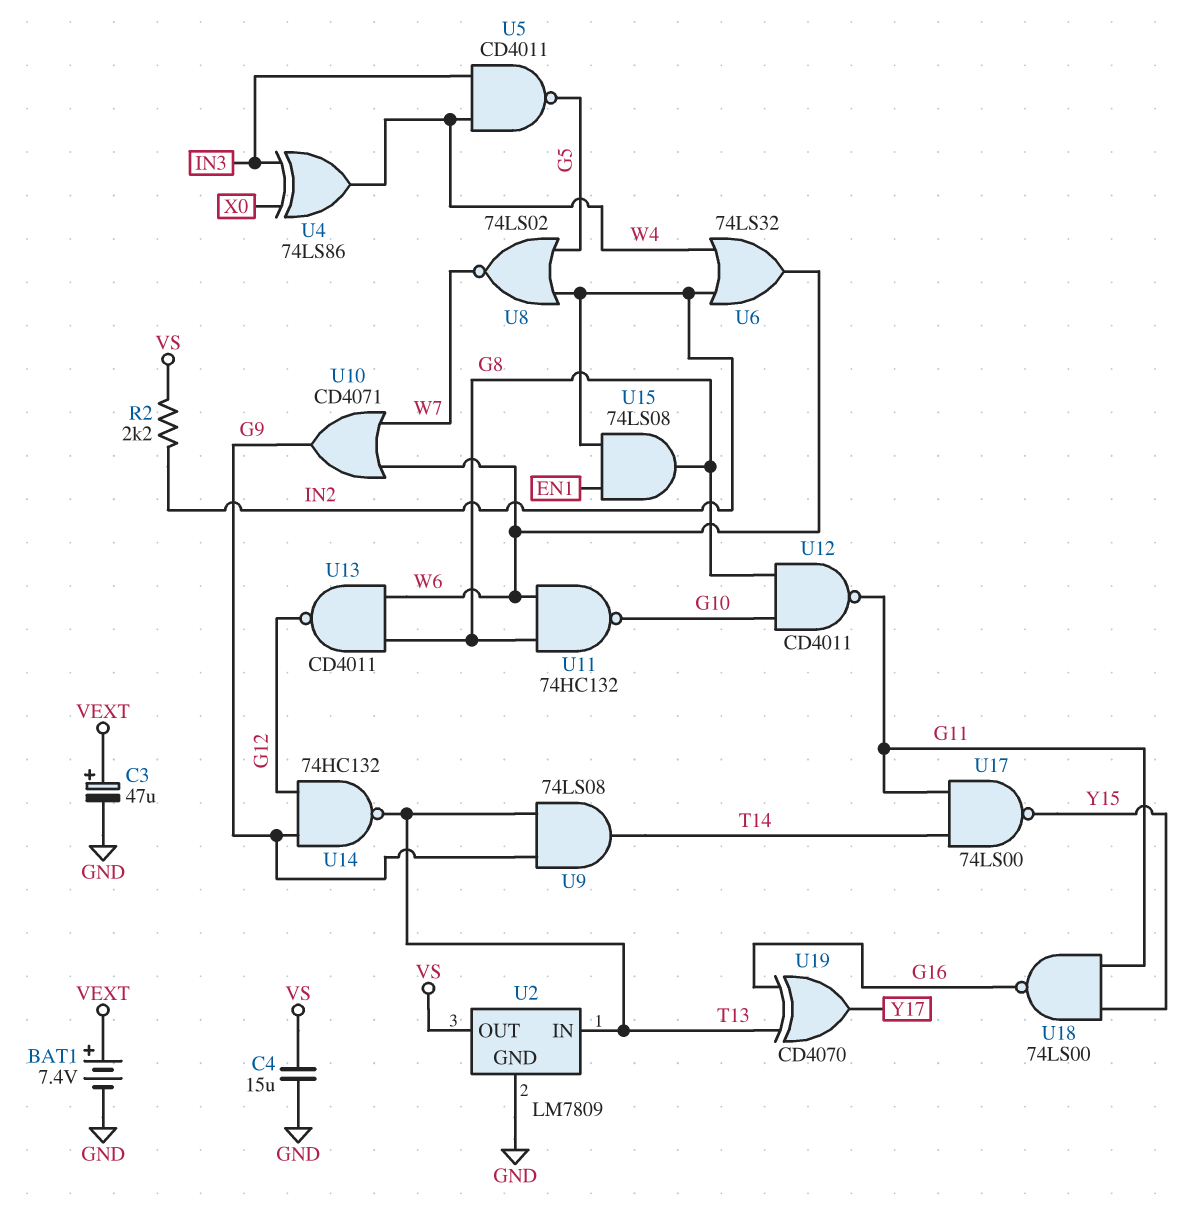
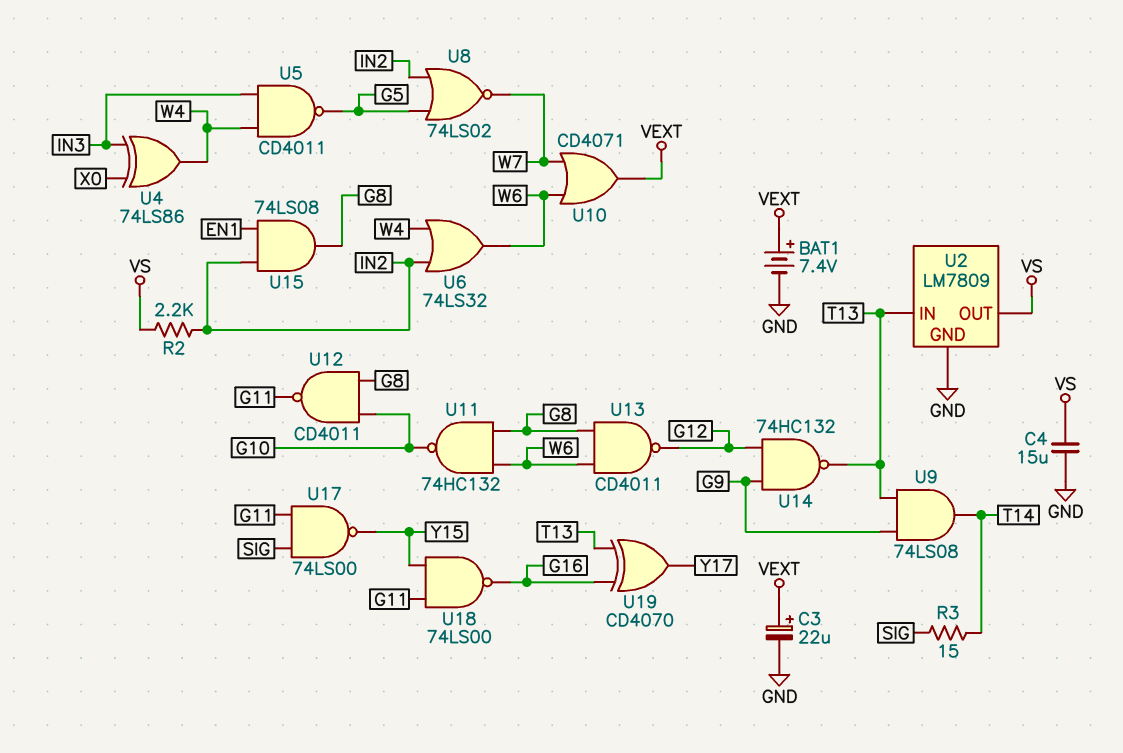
C3: 47uF (plus VEXT, minus GND) -> 22uF (plus VEXT, minus GND)
R3: none -> 15 (SIG, T14)
U10: OR CD4071 (in W6, in W7, out G9) -> OR CD4071 (in W6, in W7, out VEXT)
U17: NAND 74LS00 (in G11, in T14, out Y15) -> NAND 74LS00 (in G11, in SIG, out Y15)

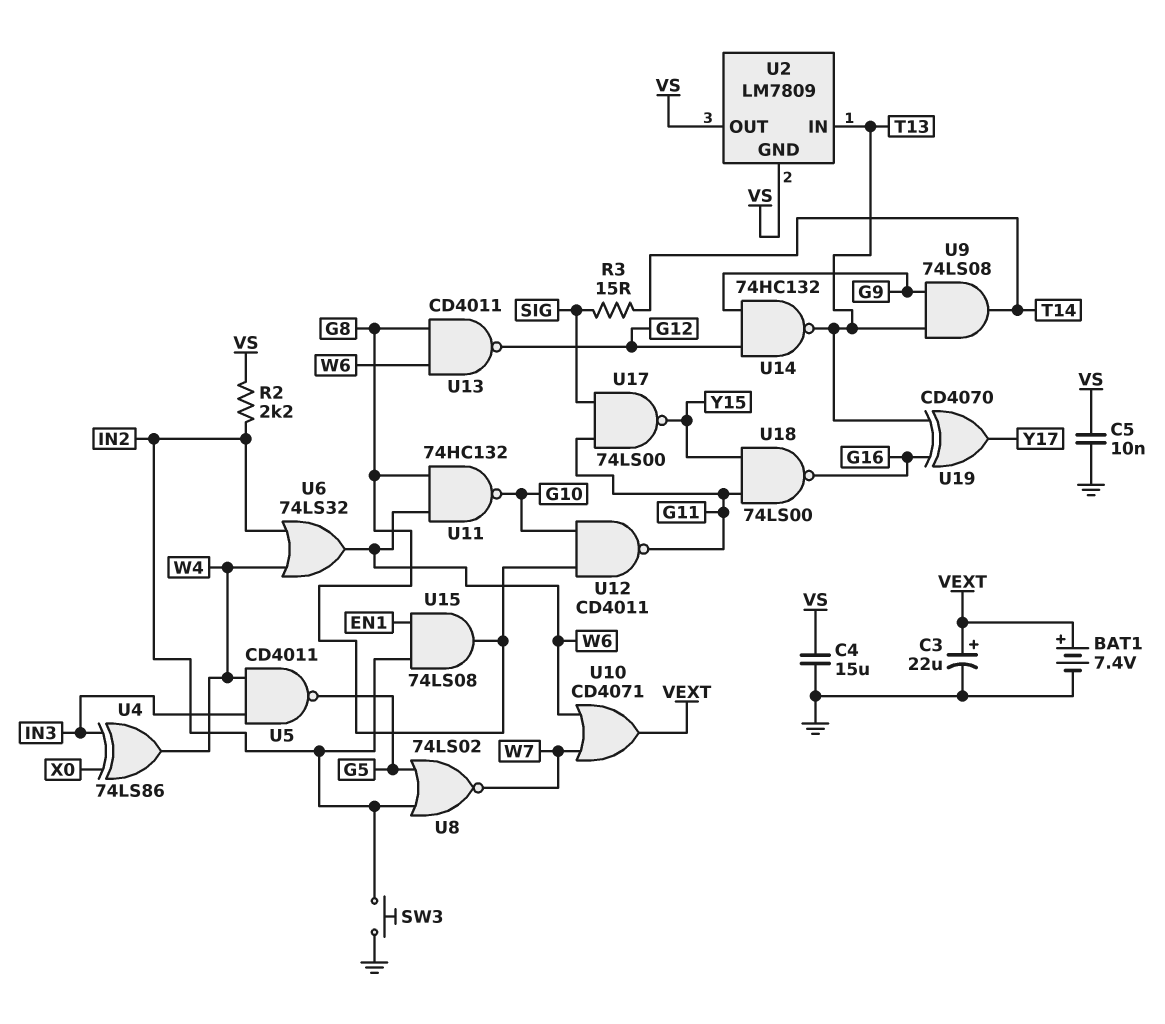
C5: none -> 10nF (GND, VS)
SW3: none -> button (GND, IN2)
U2 pin GND: GND -> VS

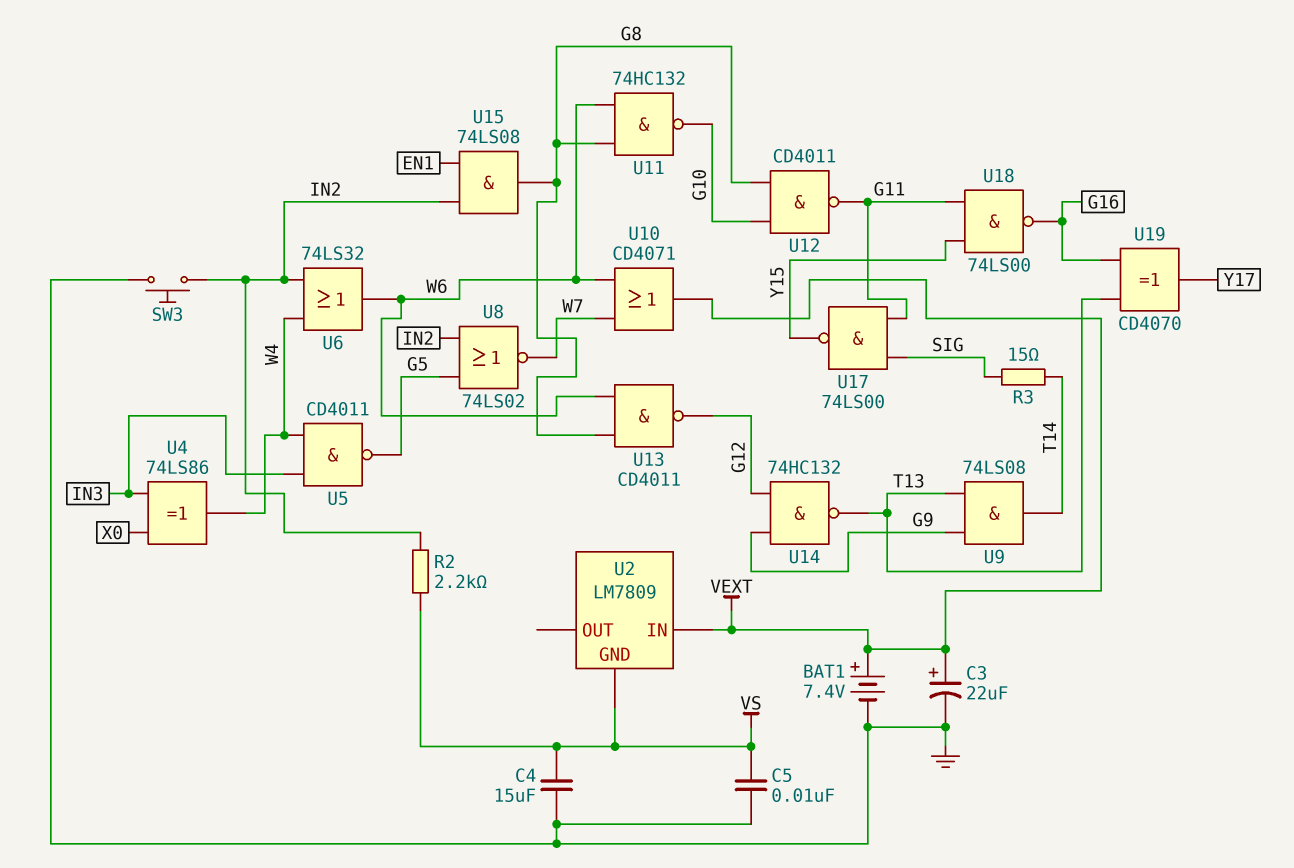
U2 pin IN: T13 -> VEXT
U2 pin OUT: VS -> none

